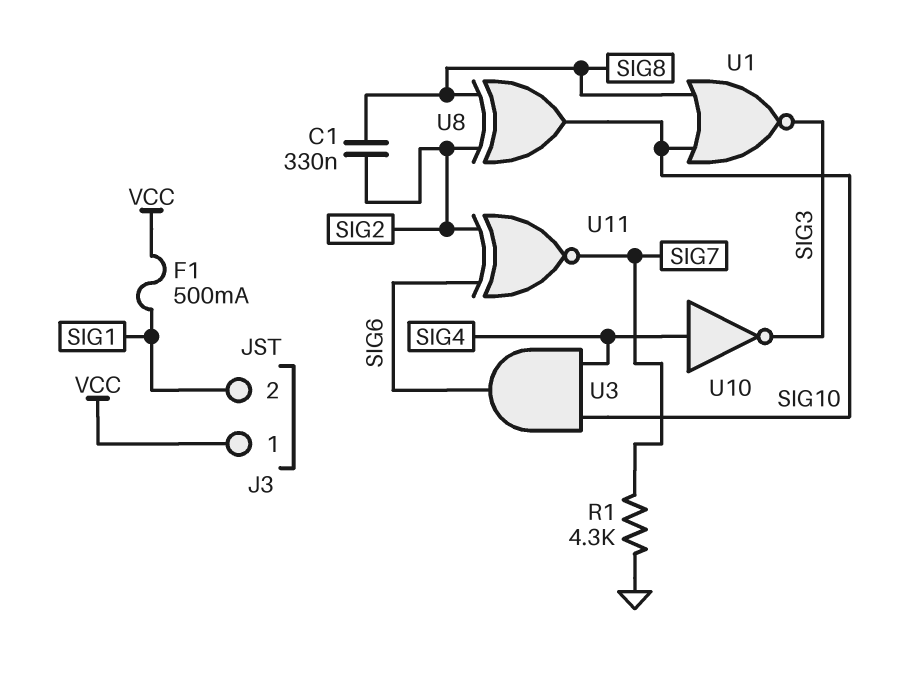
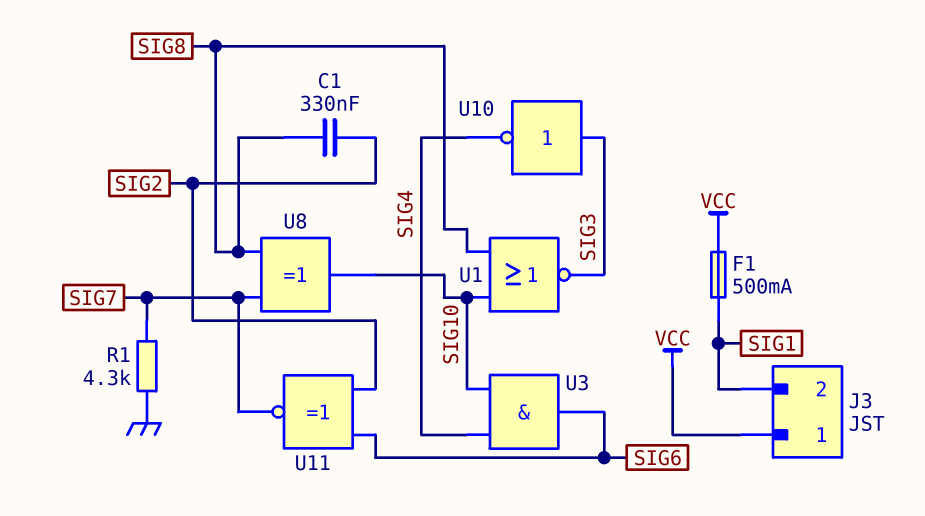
U8: XOR (in SIG2, in SIG8, out SIG10) -> XOR (in SIG7, in SIG8, out SIG10)
U10: NOT (in SIG4, out SIG3) -> NOT (in SIG3, out SIG4)

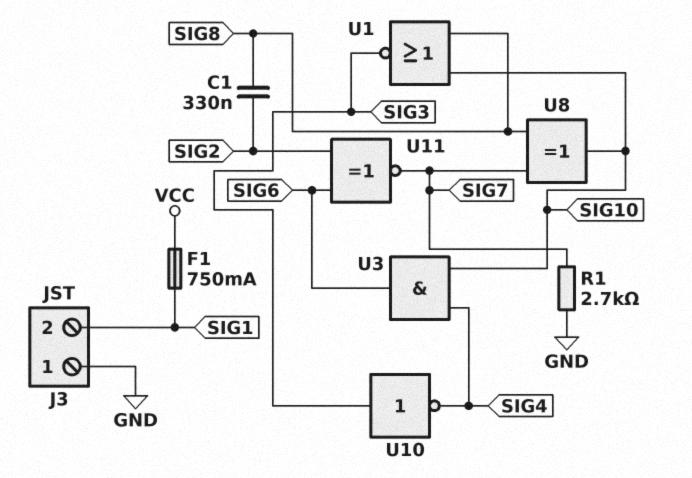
F1: 500mA (SIG1, VCC) -> 750mA (SIG1, VCC)
J3 pin 1: VCC -> GND
R1: 4.3k (GND, SIG7) -> 2.7k (GND, SIG7)

